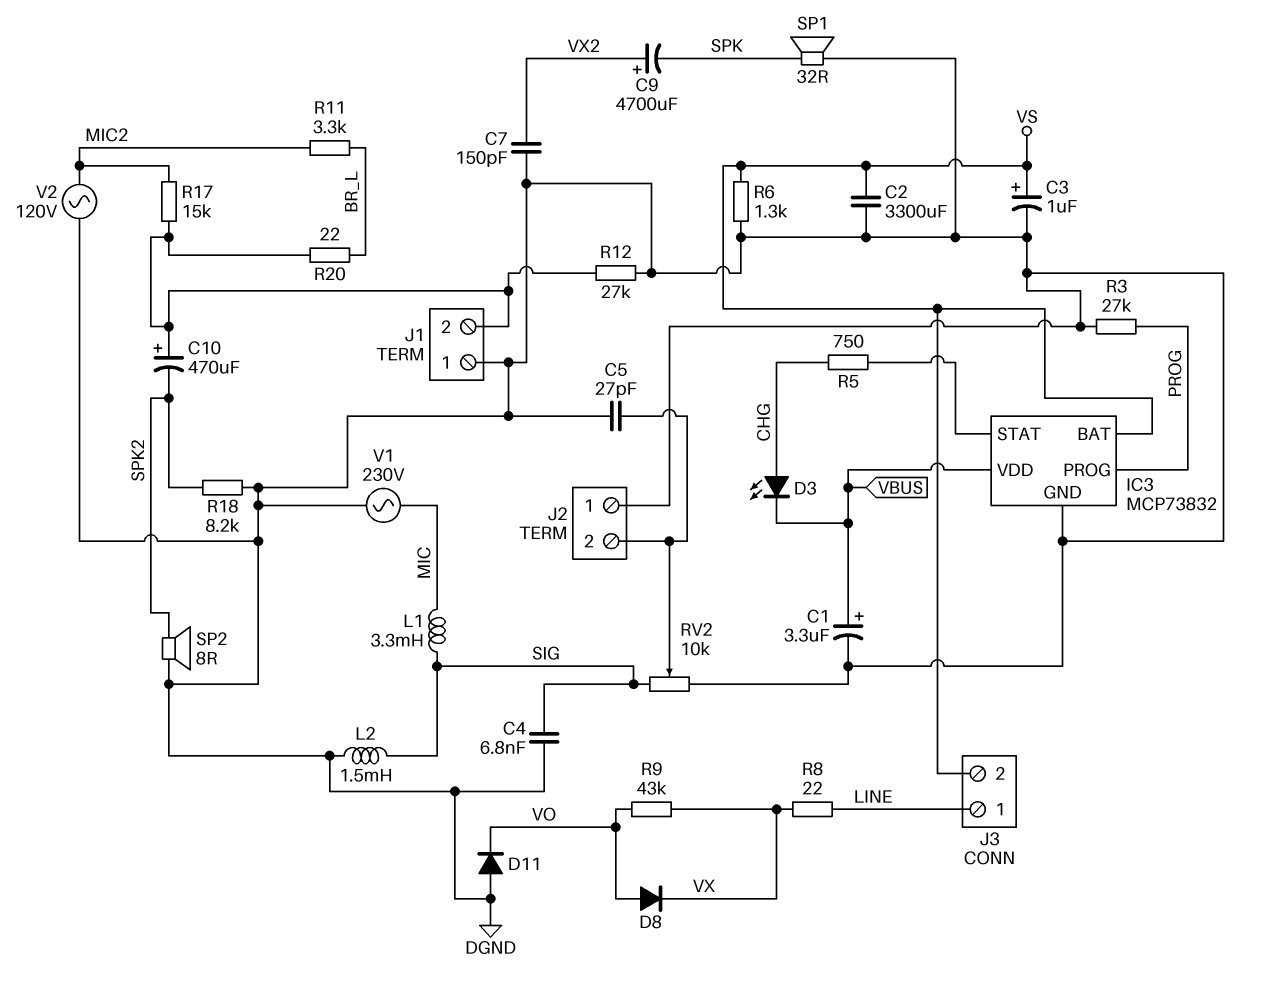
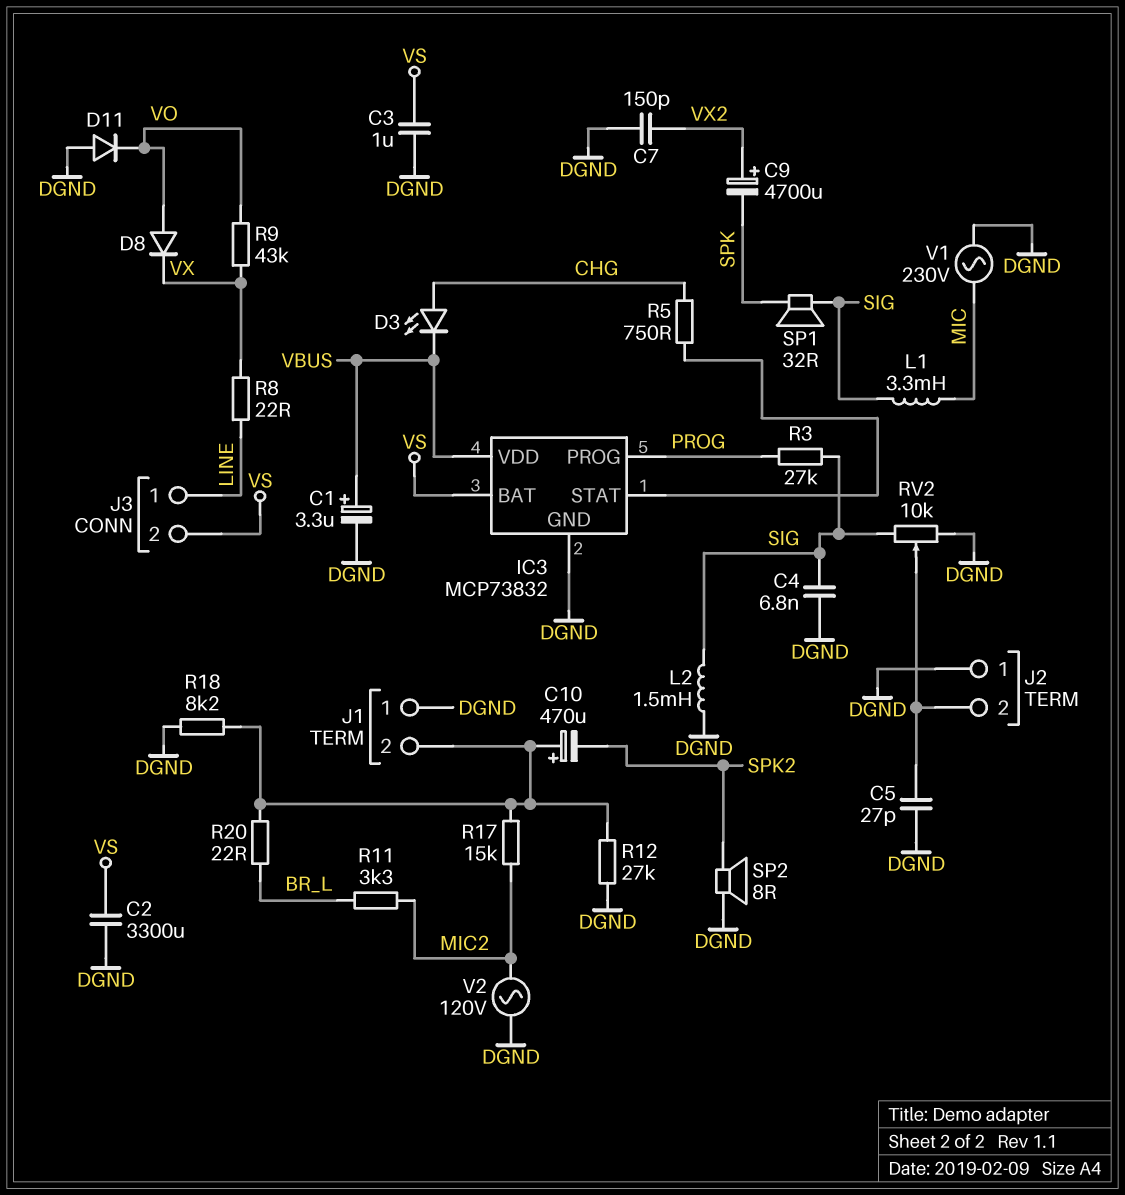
C3: 1uF (plus VS, minus DGND) -> 1uF (DGND, VS)
R3: 27k (DGND, PROG) -> 27k (PROG, SIG)
R6: 1.3k (DGND, VS) -> none
R18: 8.2k (DGND, SPK2) -> 8.2k (DGND, J1/2)
SP1: speaker 32R (DGND, SPK) -> speaker 32R (SIG, SPK)

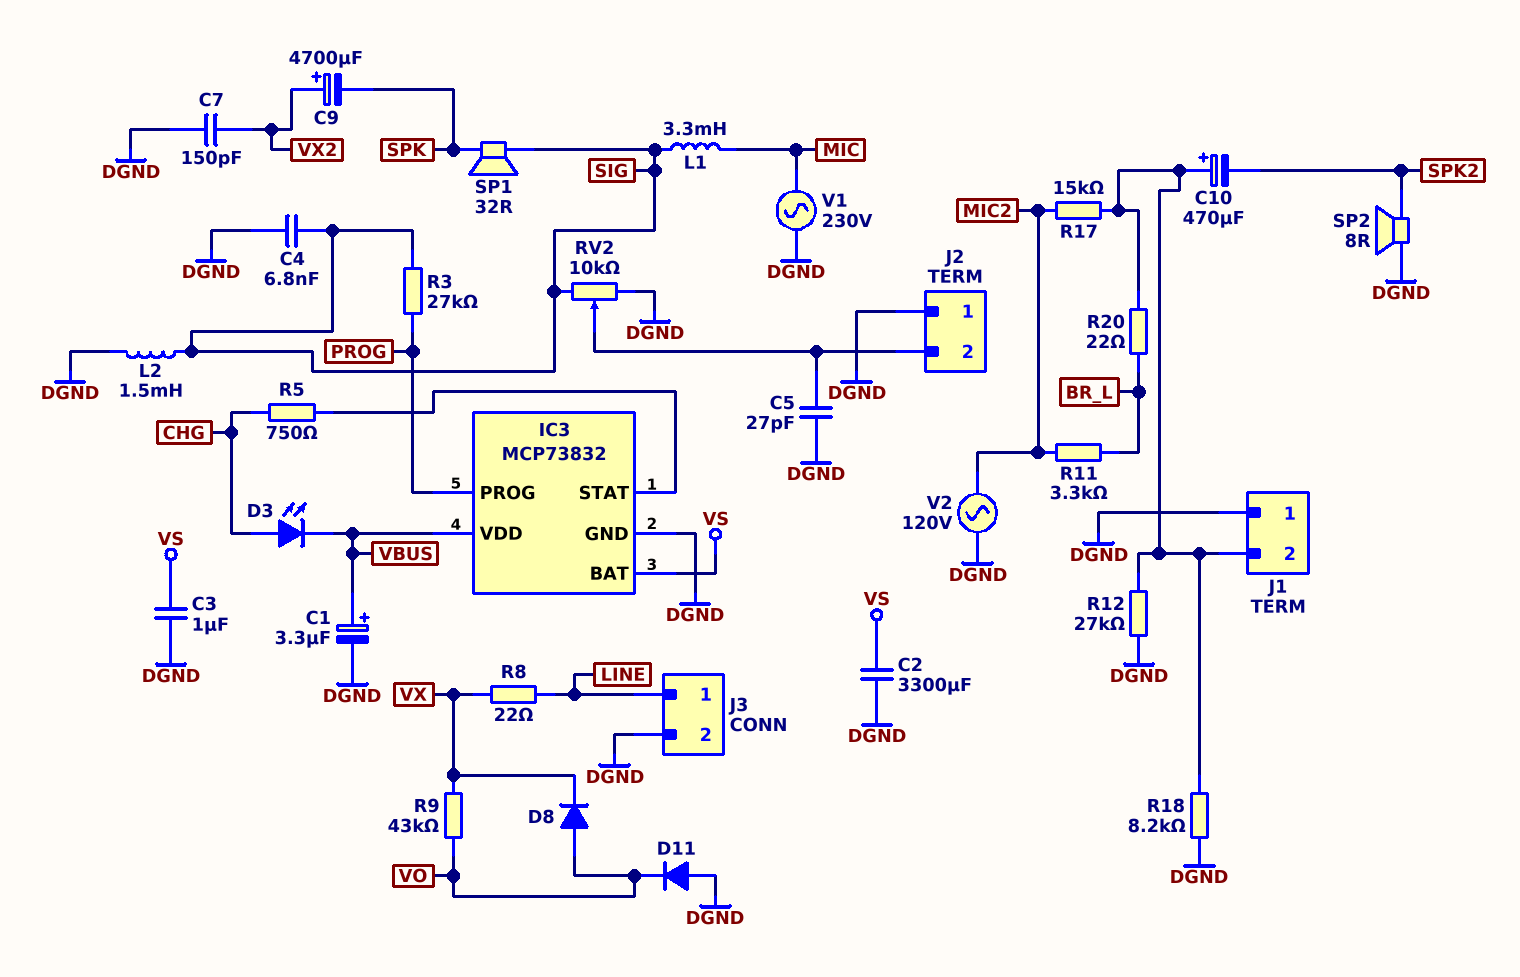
J3 pin 2: VS -> DGND

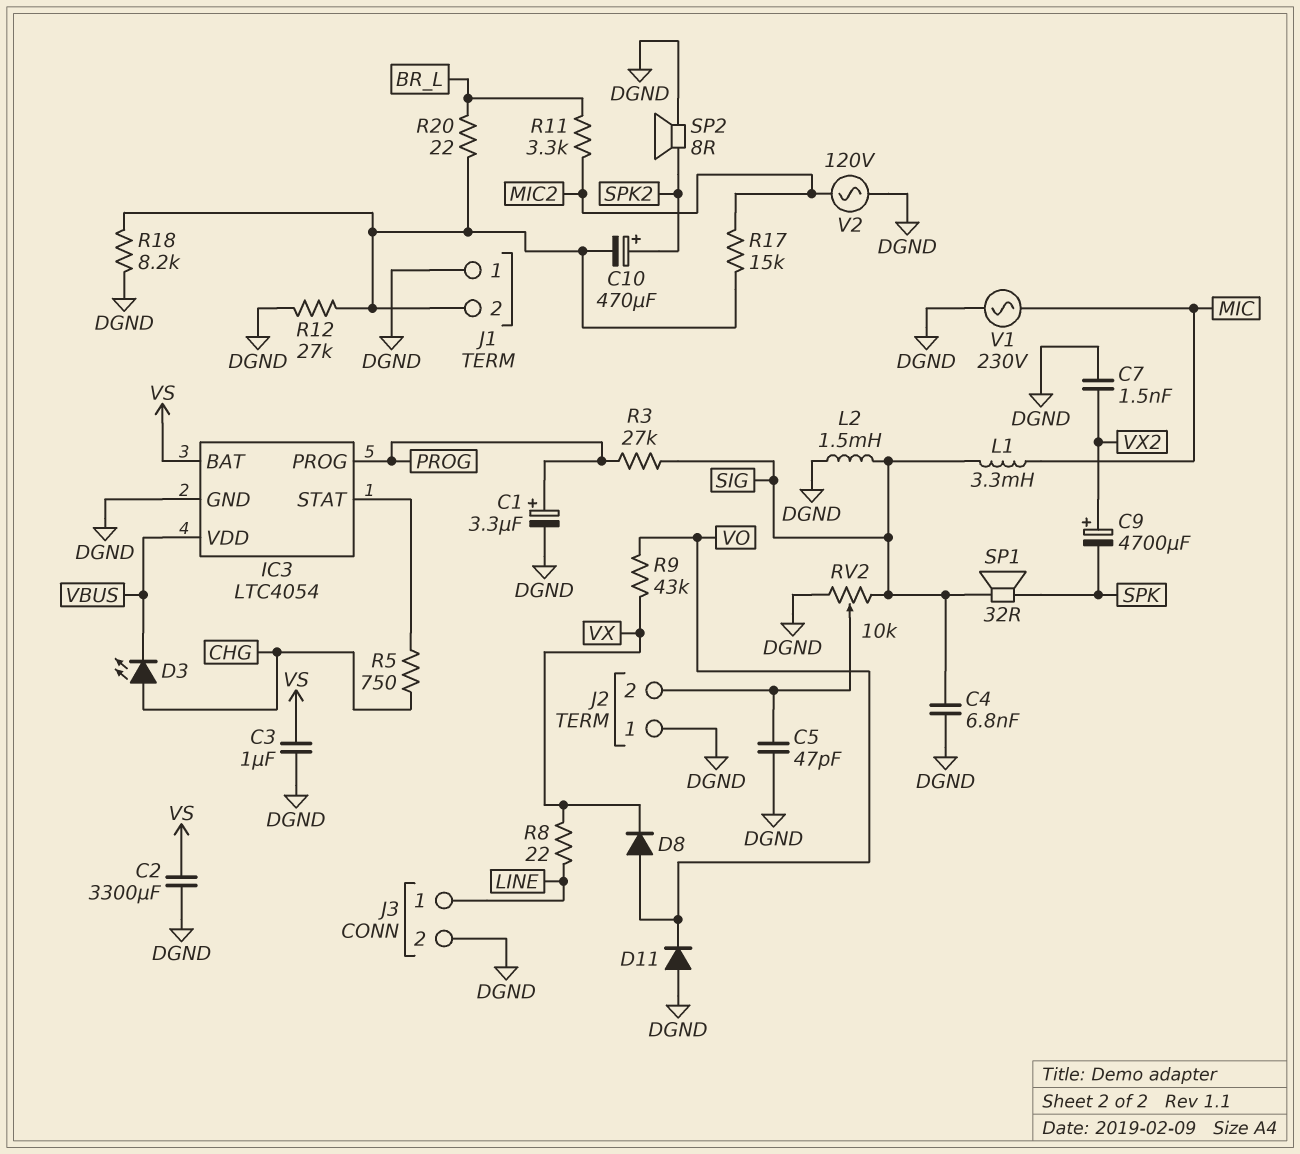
C1: 3.3uF (plus VBUS, minus DGND) -> 3.3uF (plus PROG, minus DGND)
C5: 27pF (DGND, J2/2) -> 47pF (DGND, J2/2)
C7: 150pF (DGND, VX2) -> 1.5nF (DGND, VX2)
C10: 470uF (plus J1/2, minus SPK2) -> 470uF (plus SPK2, minus J1/2)
IC3: MCP73832 -> LTC4054

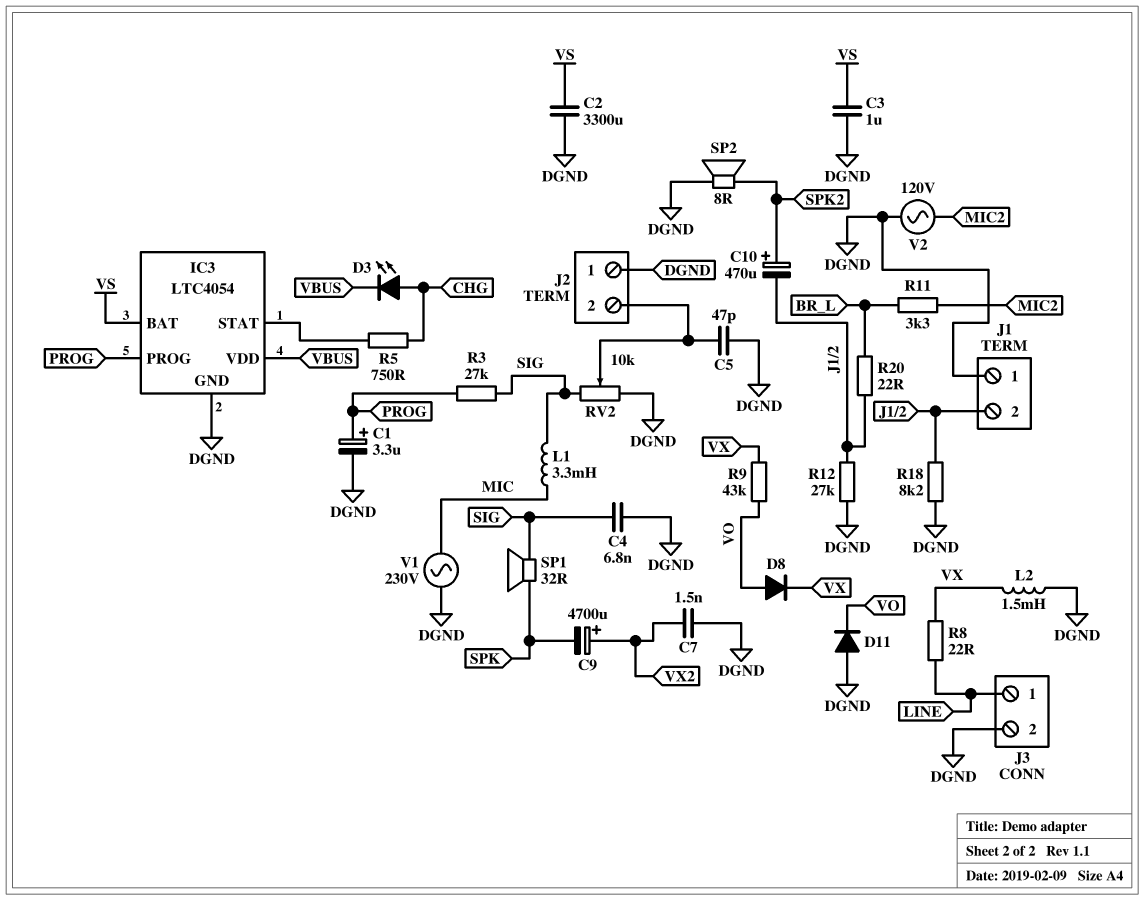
L2: 1.5mH (DGND, SIG) -> 1.5mH (DGND, VX)
R17: 15k (J1/2, MIC2) -> none

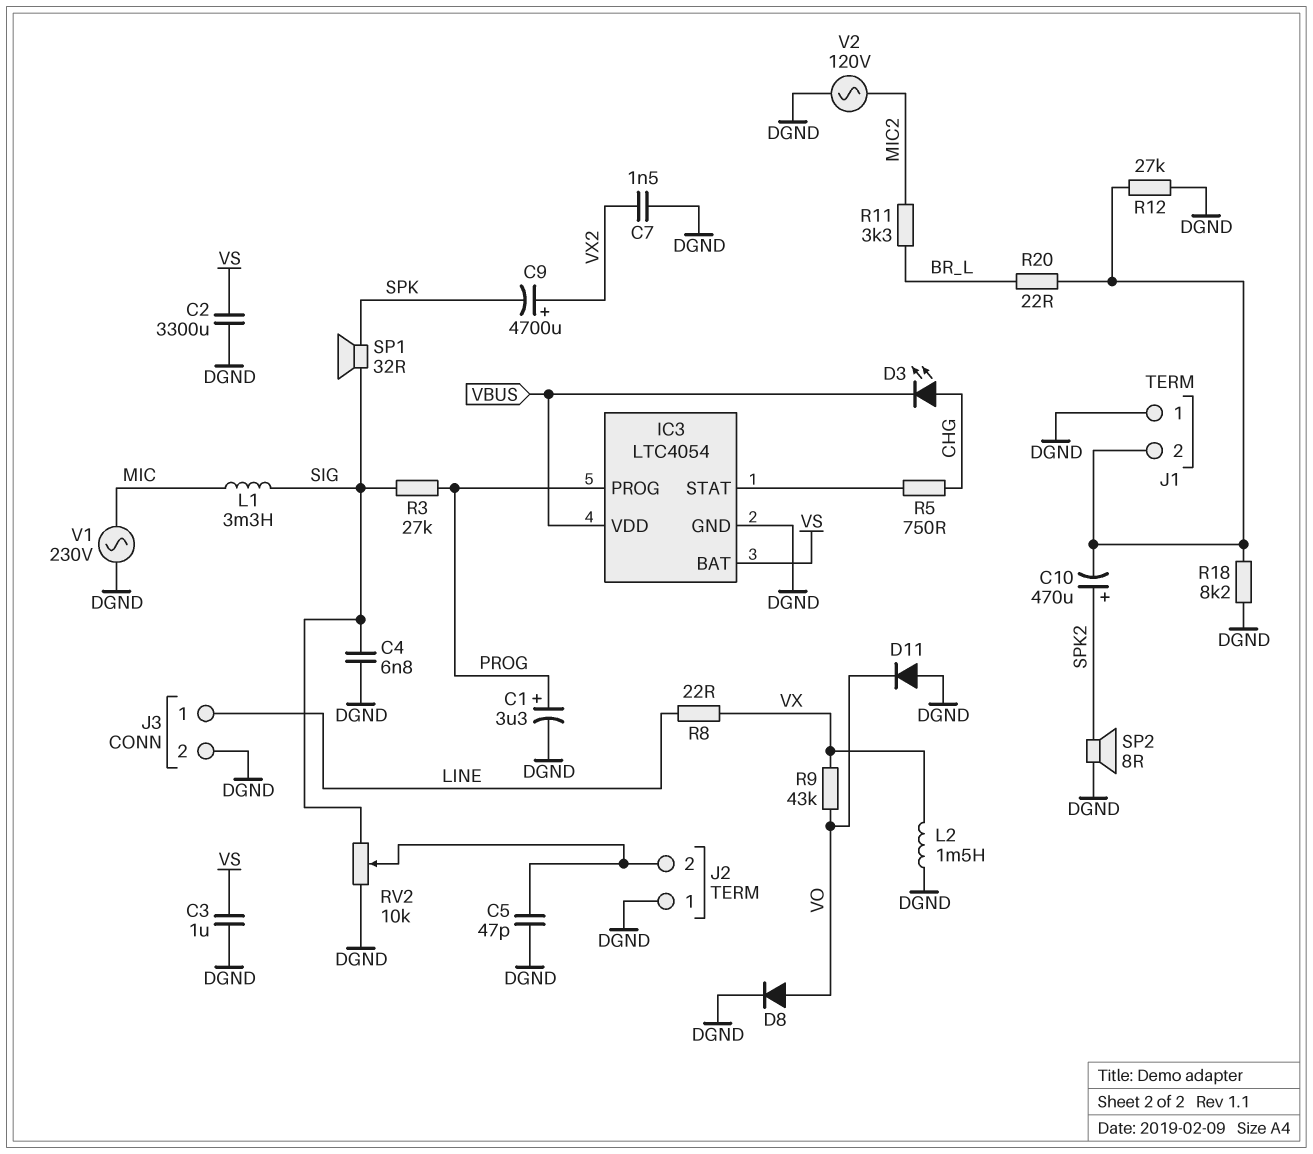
D8: diode (A VO, K VX) -> diode (A VO, K DGND)

